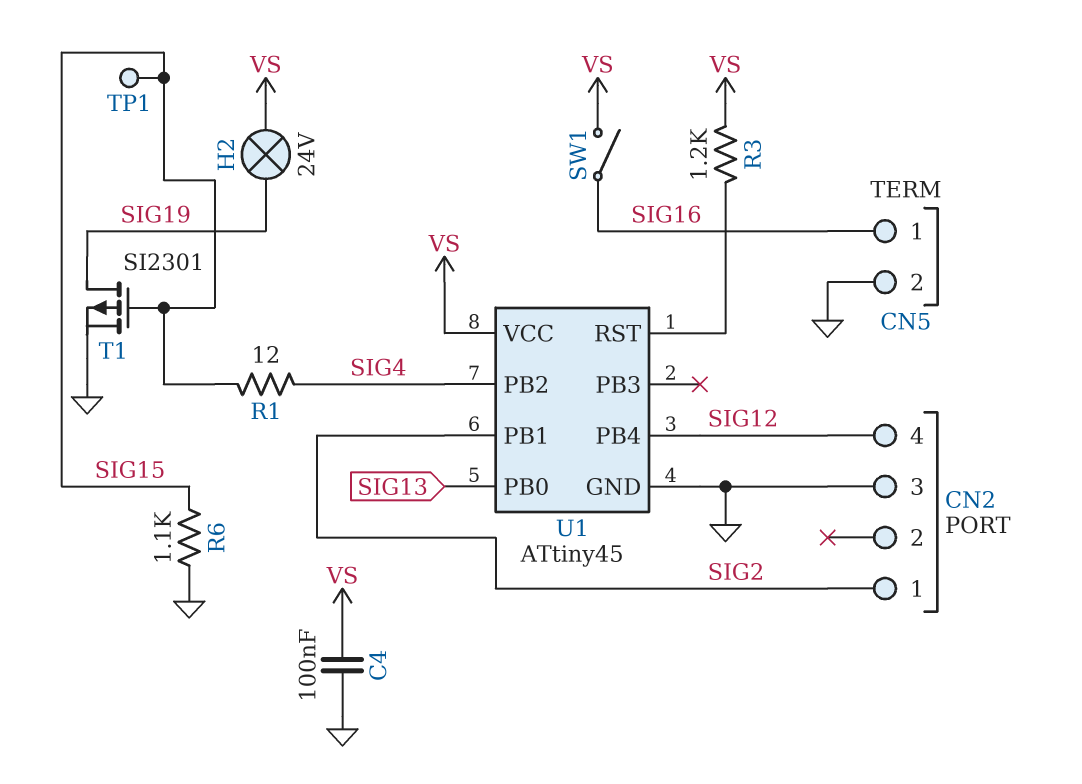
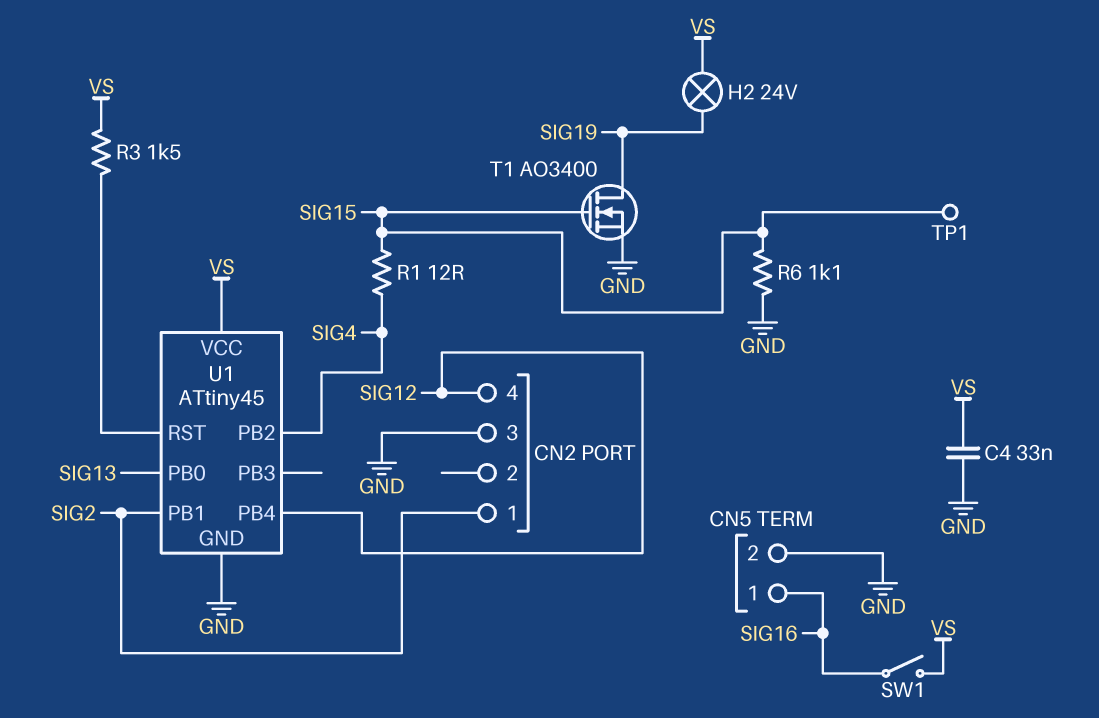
C4: 100nF (GND, VS) -> 33nF (GND, VS)
R3: 1.2k (U1/RST, VS) -> 1.5k (U1/RST, VS)
T1: PMOS SI2301 (G SIG15, D SIG19, S GND) -> NMOS AO3400 (G SIG15, D SIG19, S GND)

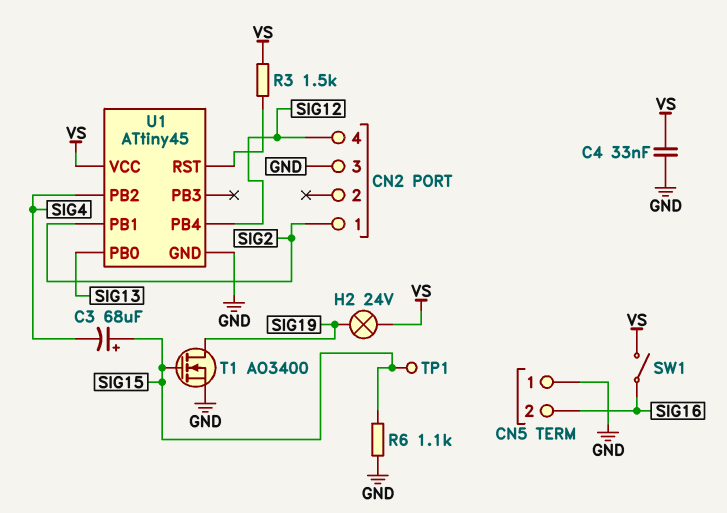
C3: none -> 68uF (plus SIG15, minus SIG4)
CN5 pin 1: SIG16 -> GND
CN5 pin 2: GND -> SIG16
R1: 12 (SIG4, SIG15) -> none

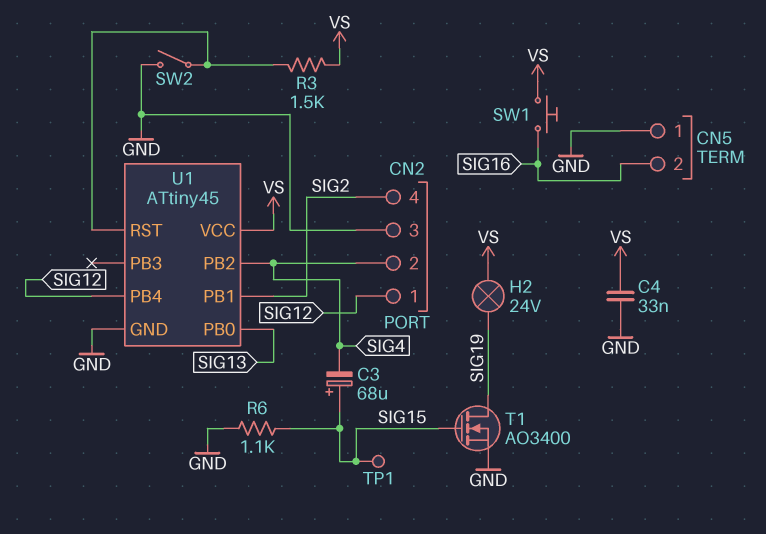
CN2 pin 1: SIG2 -> SIG12
CN2 pin 2: none -> SIG4
CN2 pin 4: SIG12 -> SIG2
SW1: switch (SIG16, VS) -> button (SIG16, VS)
SW2: none -> switch (GND, U1/RST)

